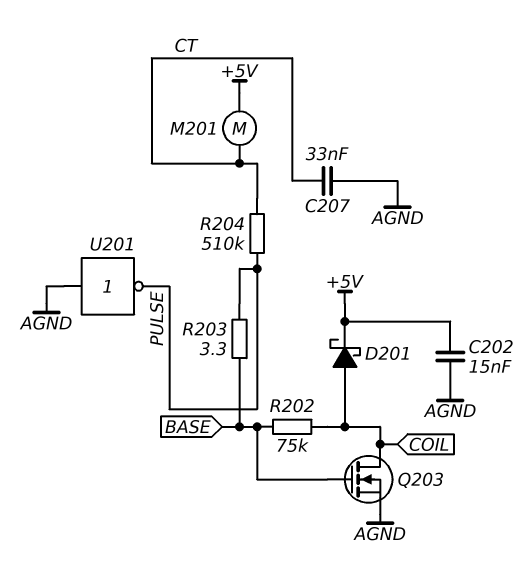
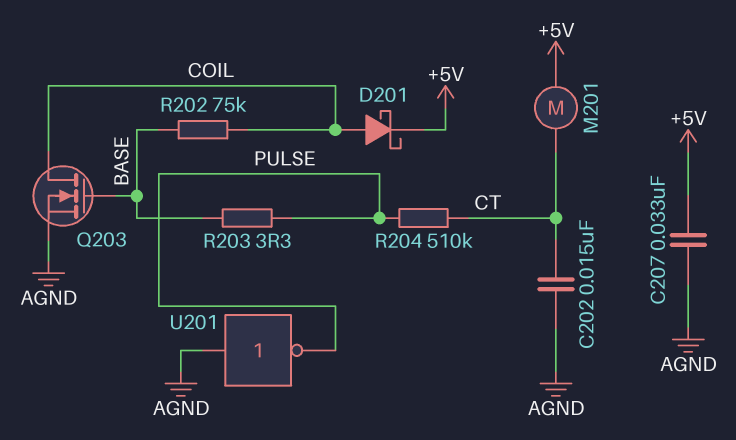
C202: 15nF (+5V, AGND) -> 15nF (AGND, CT)
C207: 33nF (AGND, CT) -> 33nF (+5V, AGND)

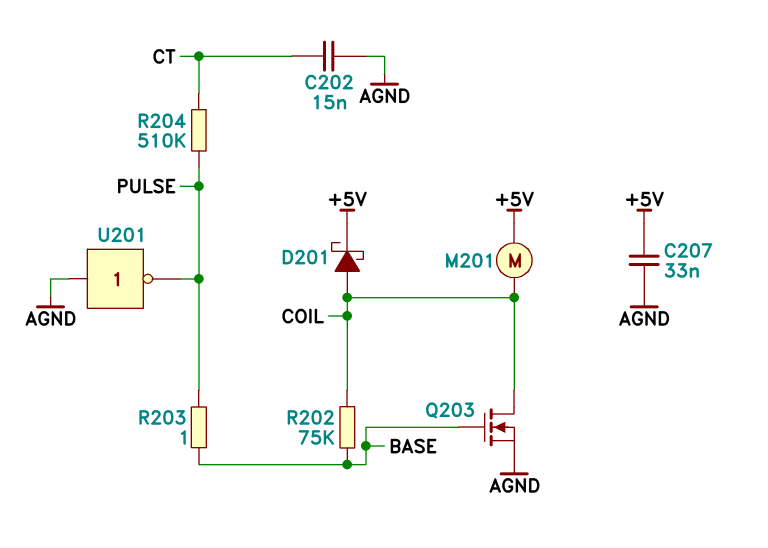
M201: motor (+5V, CT) -> motor (+5V, COIL)
R203: 3.3 (BASE, PULSE) -> 1 (BASE, PULSE)

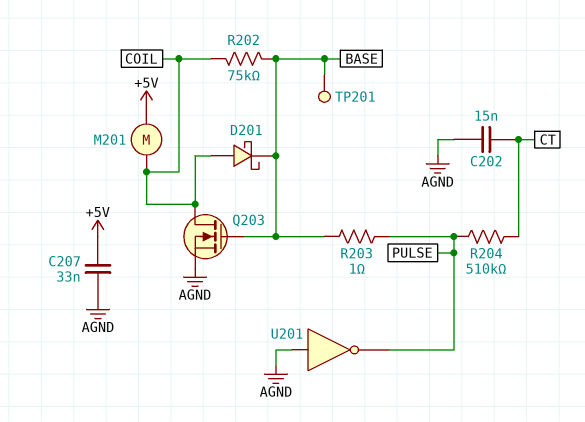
D201: schottky (A COIL, K +5V) -> schottky (A COIL, K BASE)
TP201: none -> test point (BASE)

